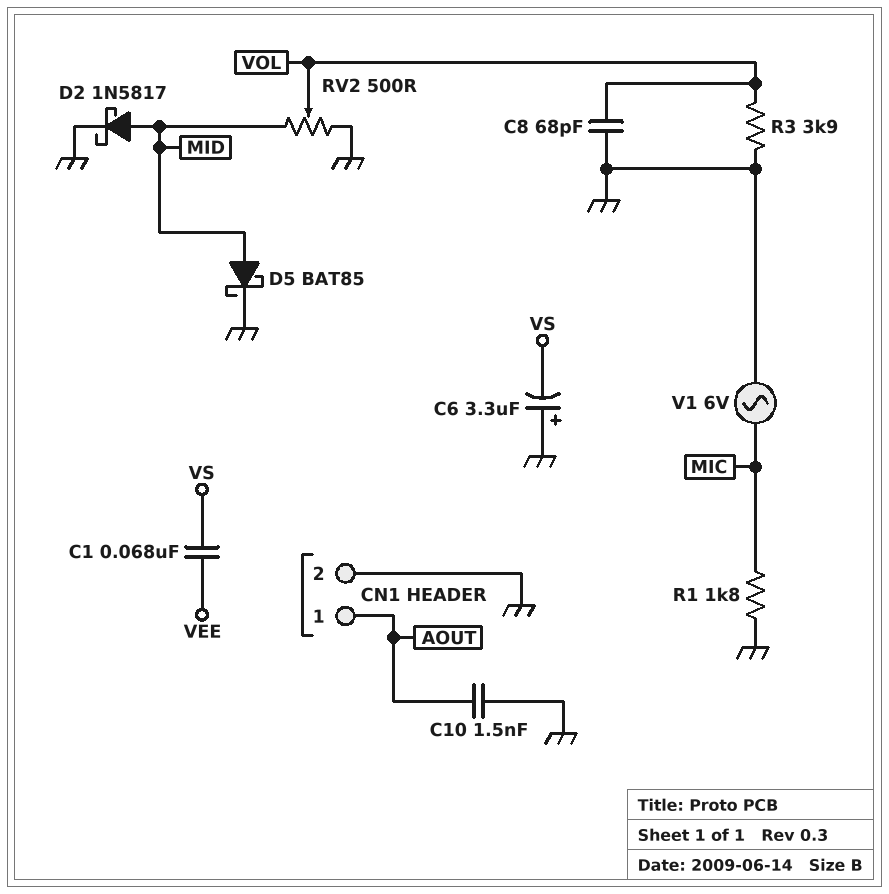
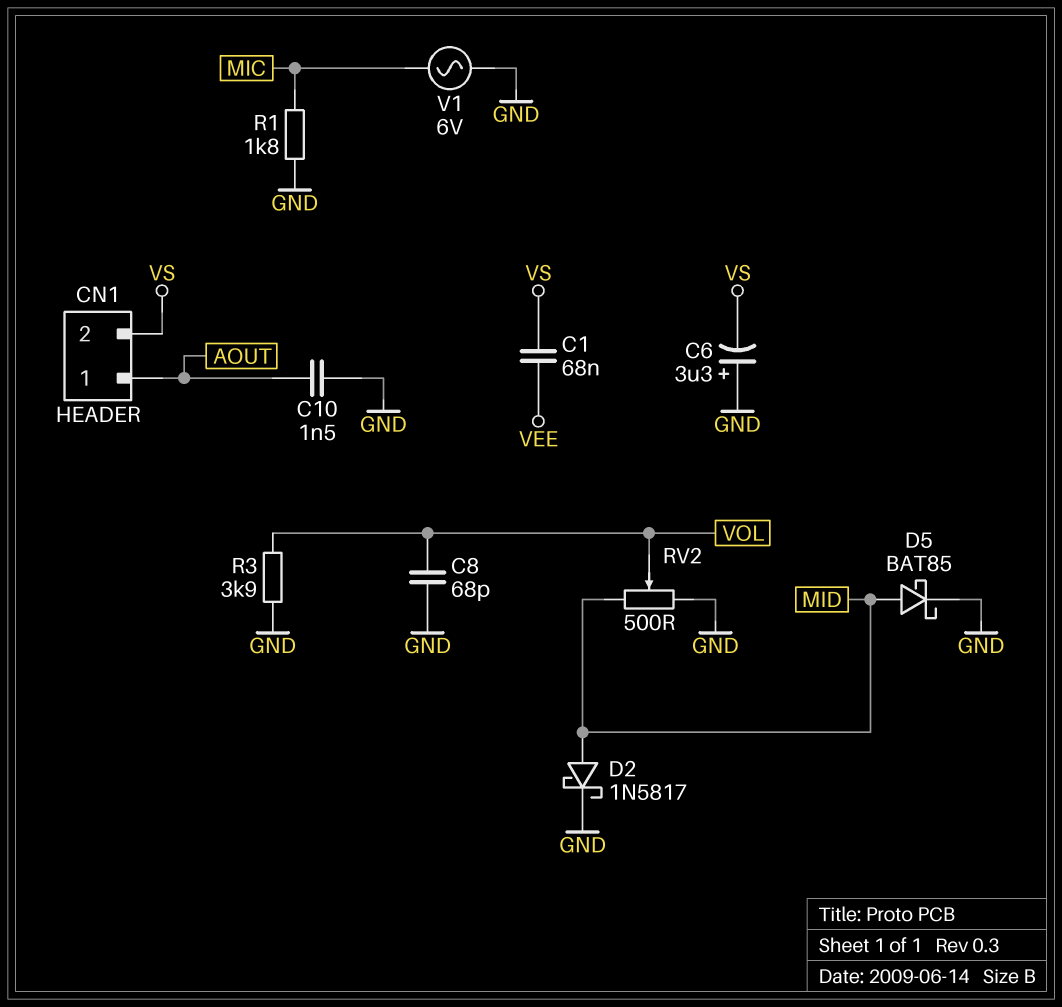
CN1 pin 2: GND -> VS

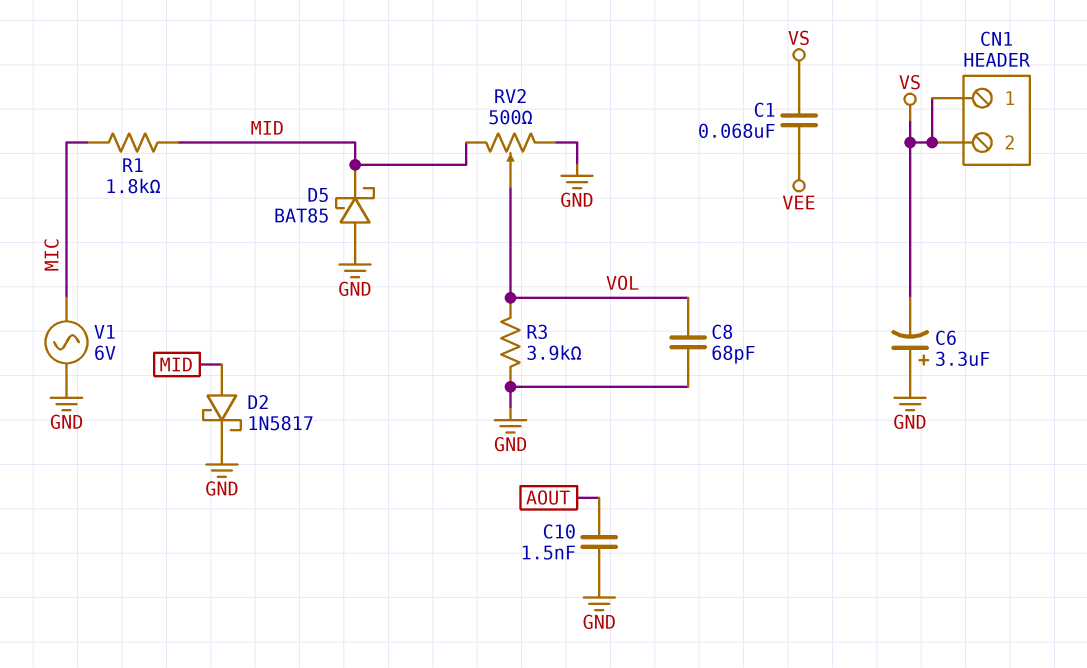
CN1 pin 1: AOUT -> VS
D5: schottky BAT85 (A MID, K GND) -> schottky BAT85 (A GND, K MID)
R1: 1.8k (GND, MIC) -> 1.8k (MIC, MID)

